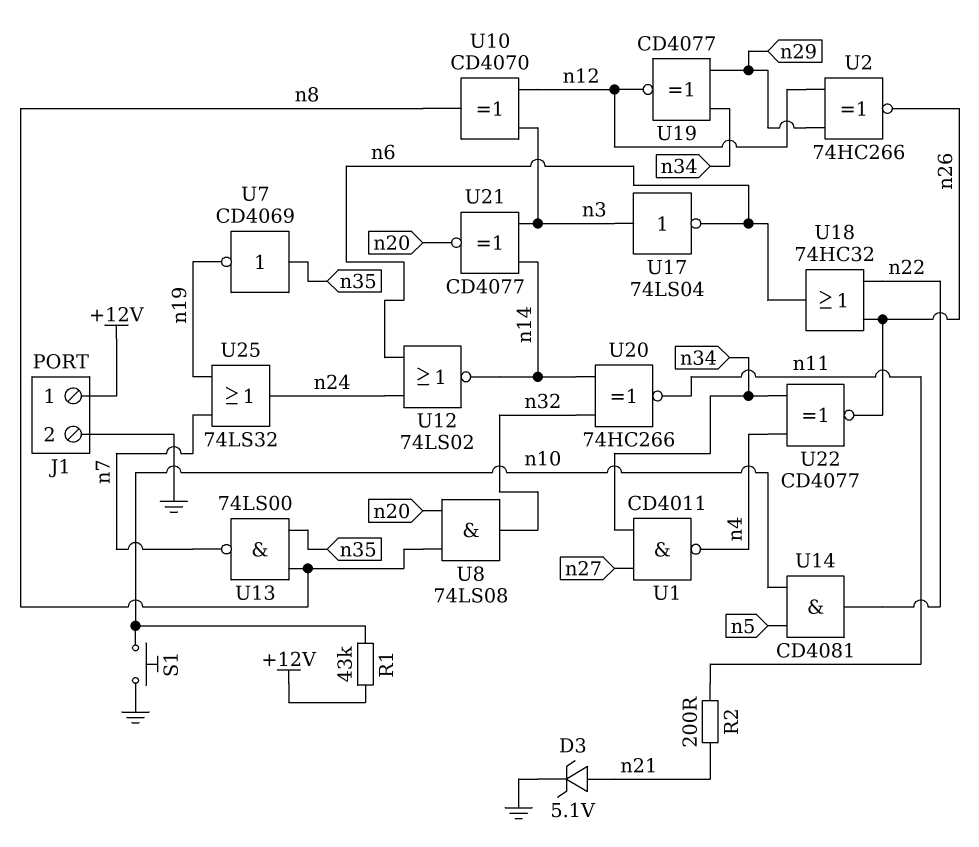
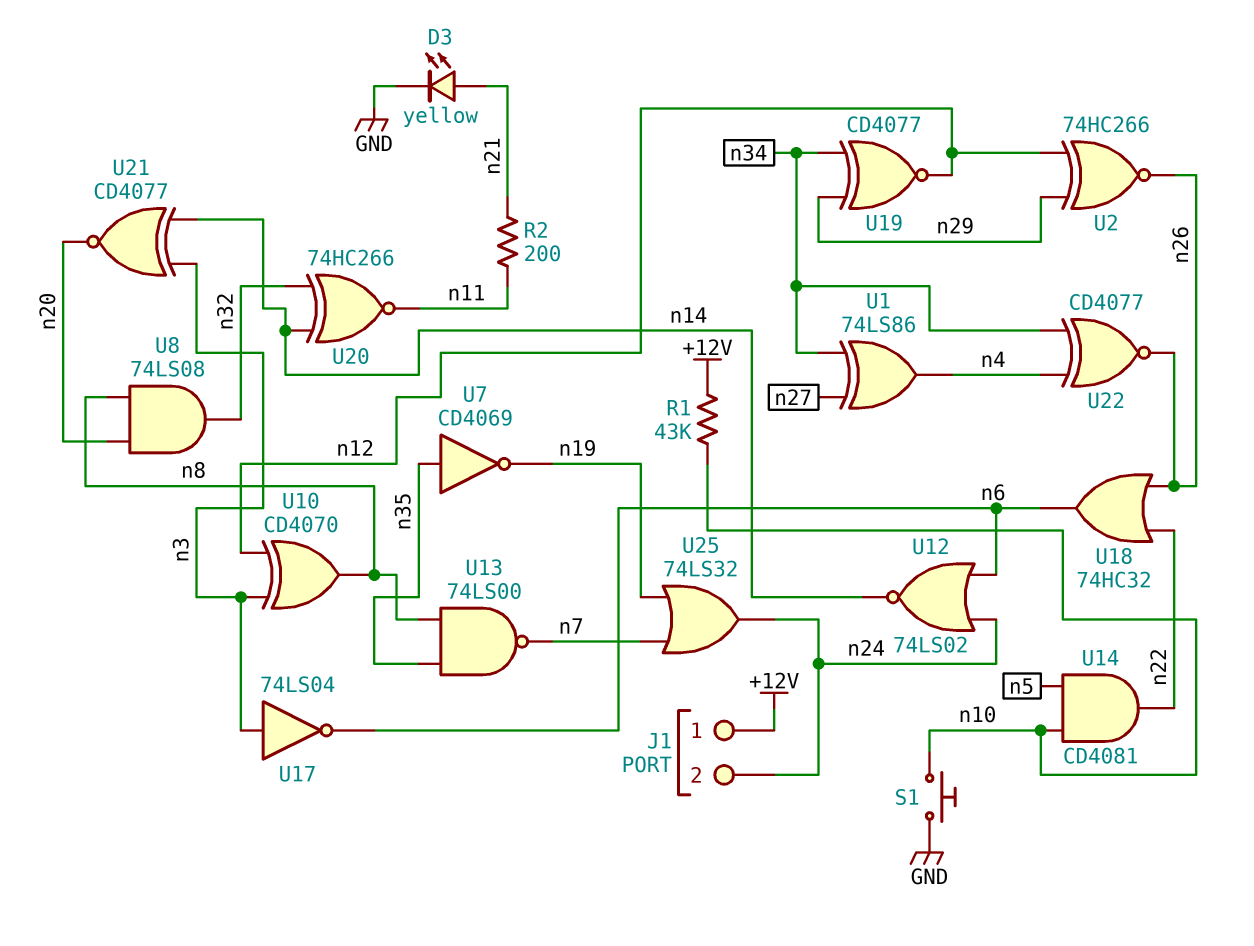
D3: zener 5.1V (A n21, K GND) -> LED yellow (A n21, K GND)
J1 pin 2: GND -> n24
U1: NAND CD4011 (in n27, in n34, out n4) -> XOR 74LS86 (in n27, in n34, out n4)

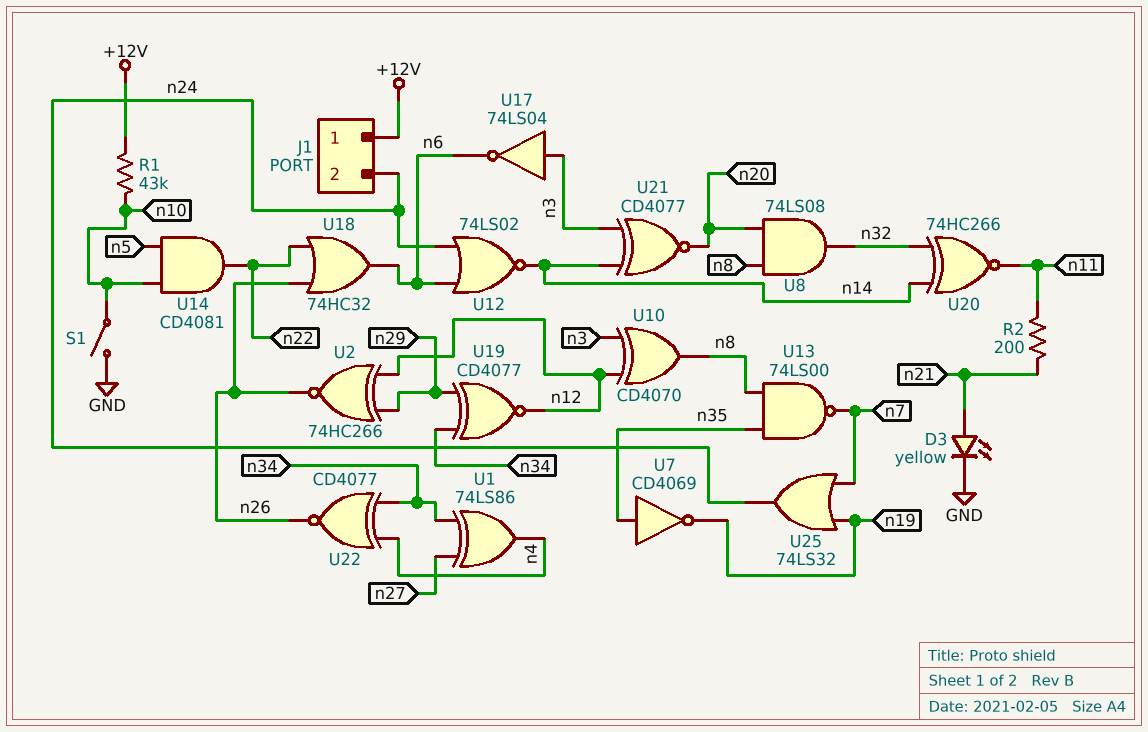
S1: button (GND, n10) -> switch (GND, n10)

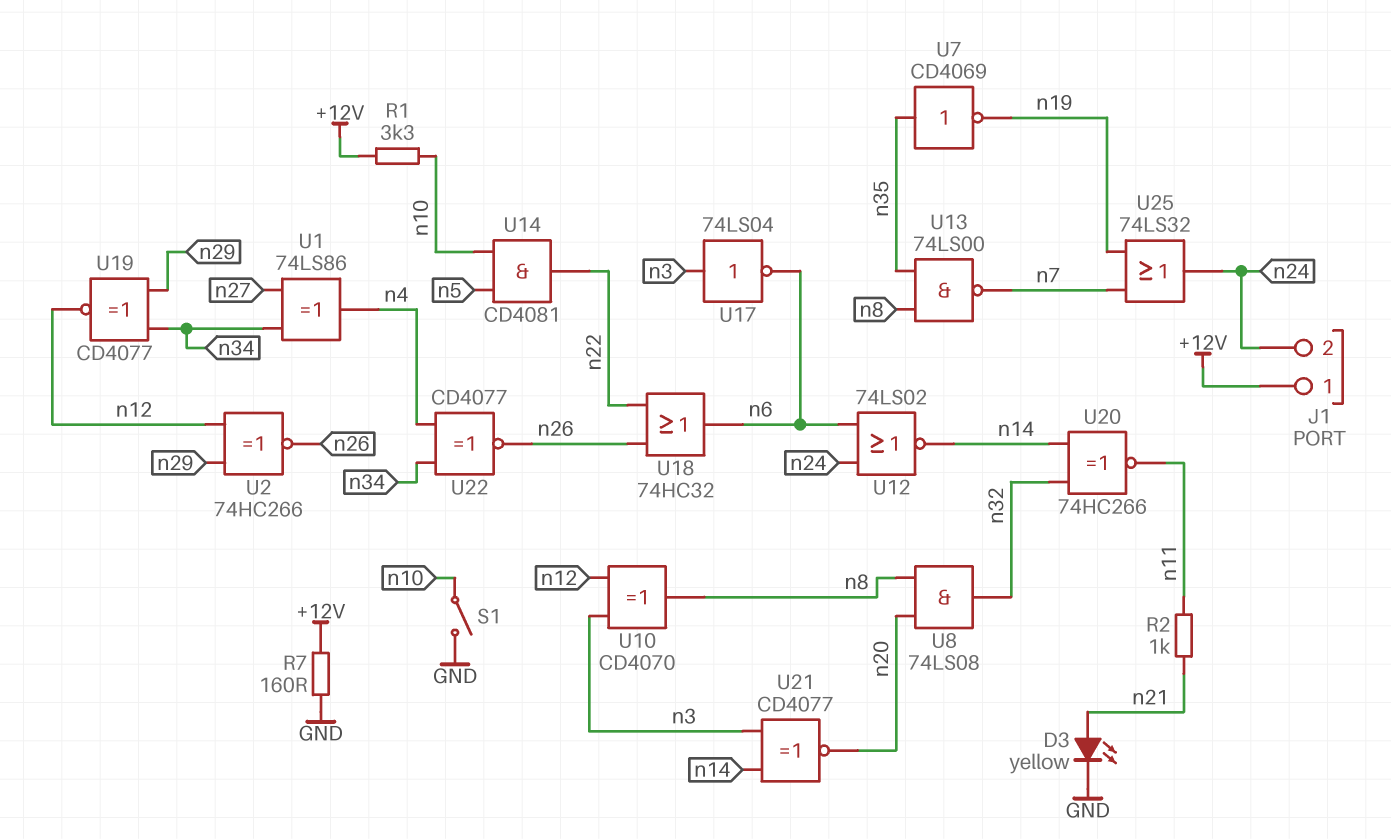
R1: 43k (+12V, n10) -> 3.3k (+12V, n10)
R2: 200 (n11, n21) -> 1k (n11, n21)
R7: none -> 160 (+12V, GND)

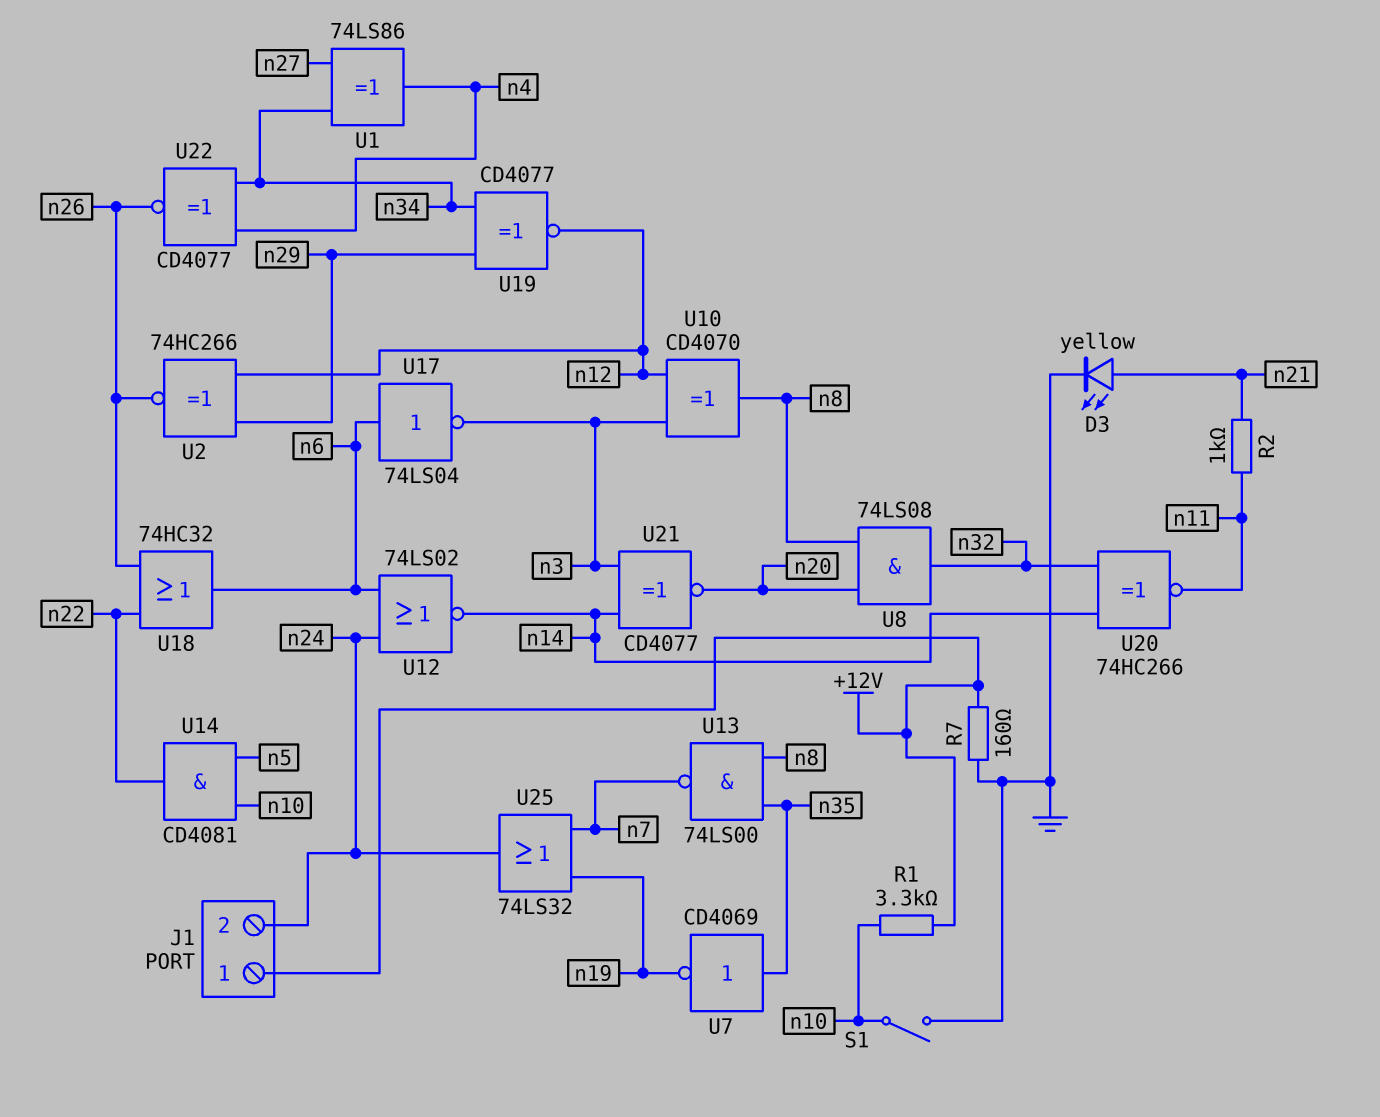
U17: NOT 74LS04 (in n3, out n6) -> NOT 74LS04 (in n6, out n3)

